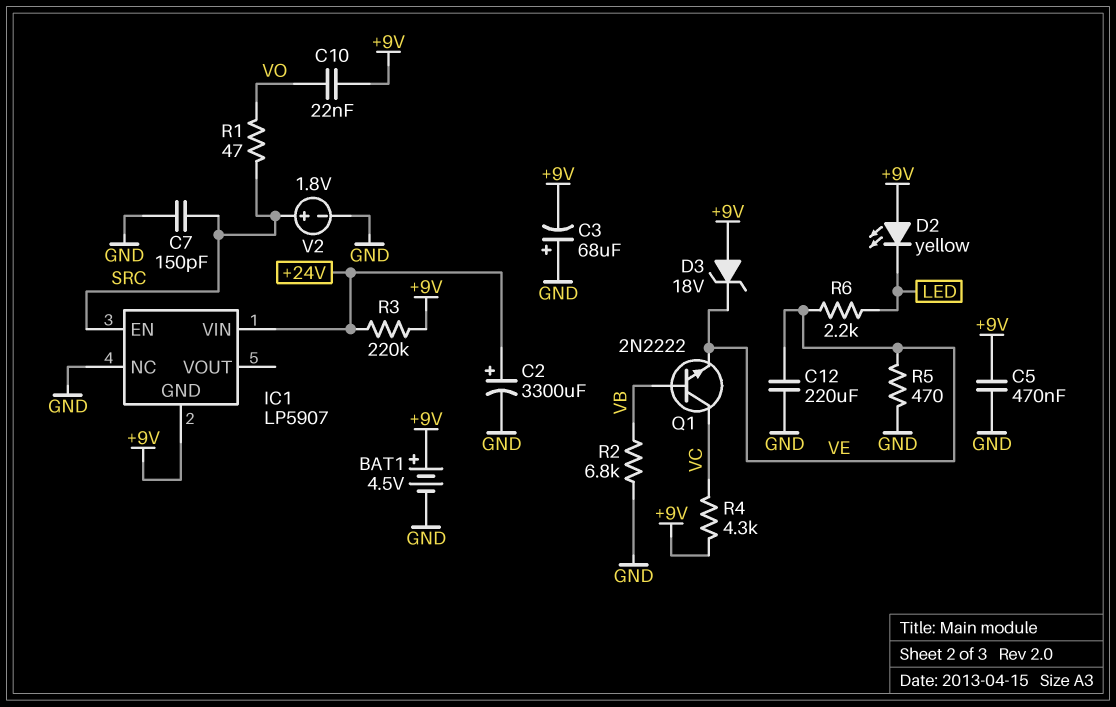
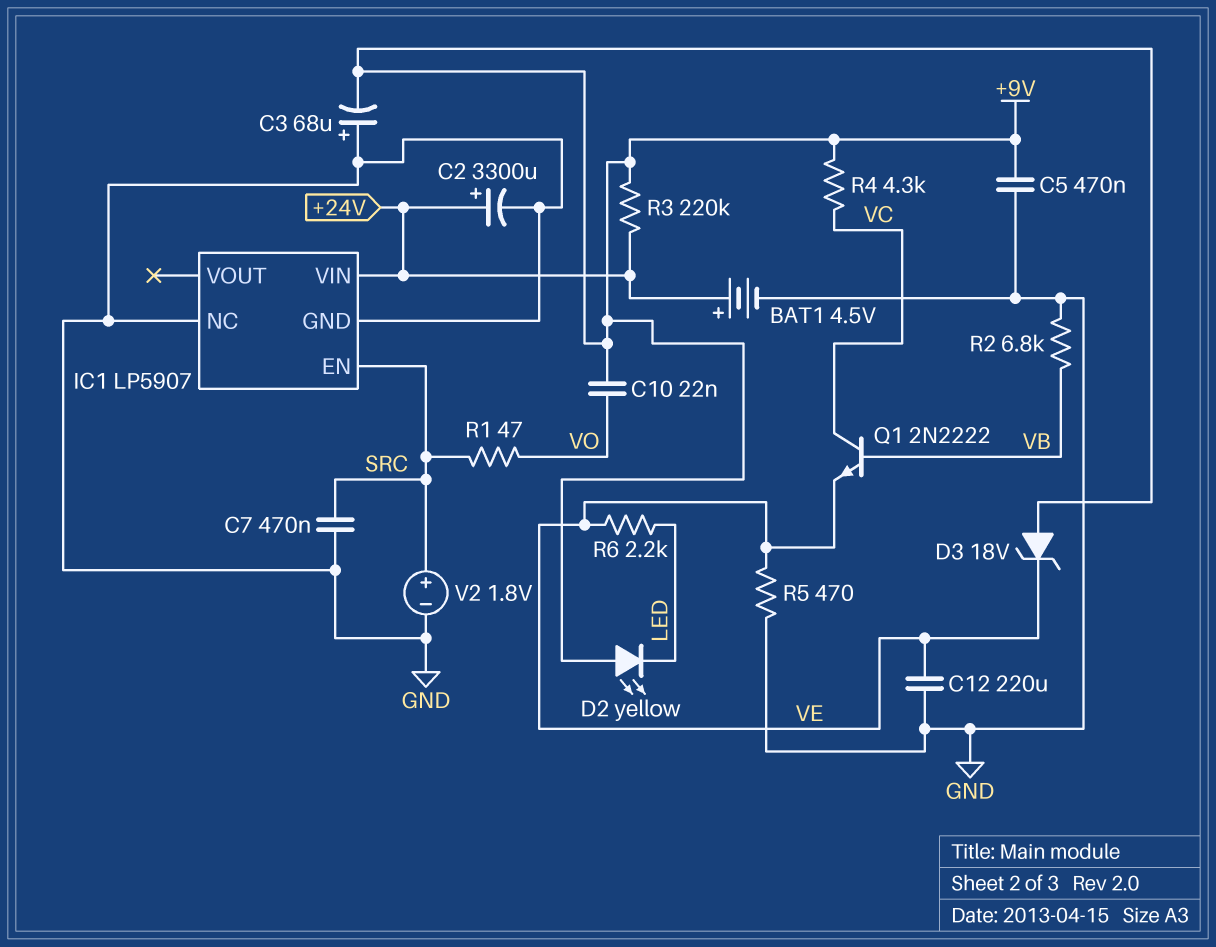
BAT1: 4.5V (plus +9V, minus GND) -> 4.5V (plus +24V, minus GND)
C7: 150pF (GND, SRC) -> 470nF (GND, SRC)
IC1 pin GND: +9V -> GND

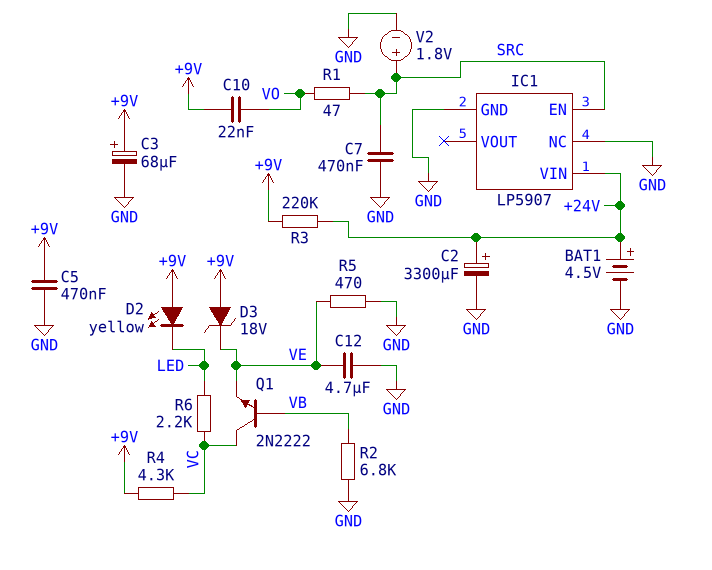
C3: 68uF (plus GND, minus +9V) -> 68uF (plus +9V, minus GND)
C12: 220uF (GND, VE) -> 4.7uF (GND, VE)
R6: 2.2k (LED, VE) -> 2.2k (LED, VC)

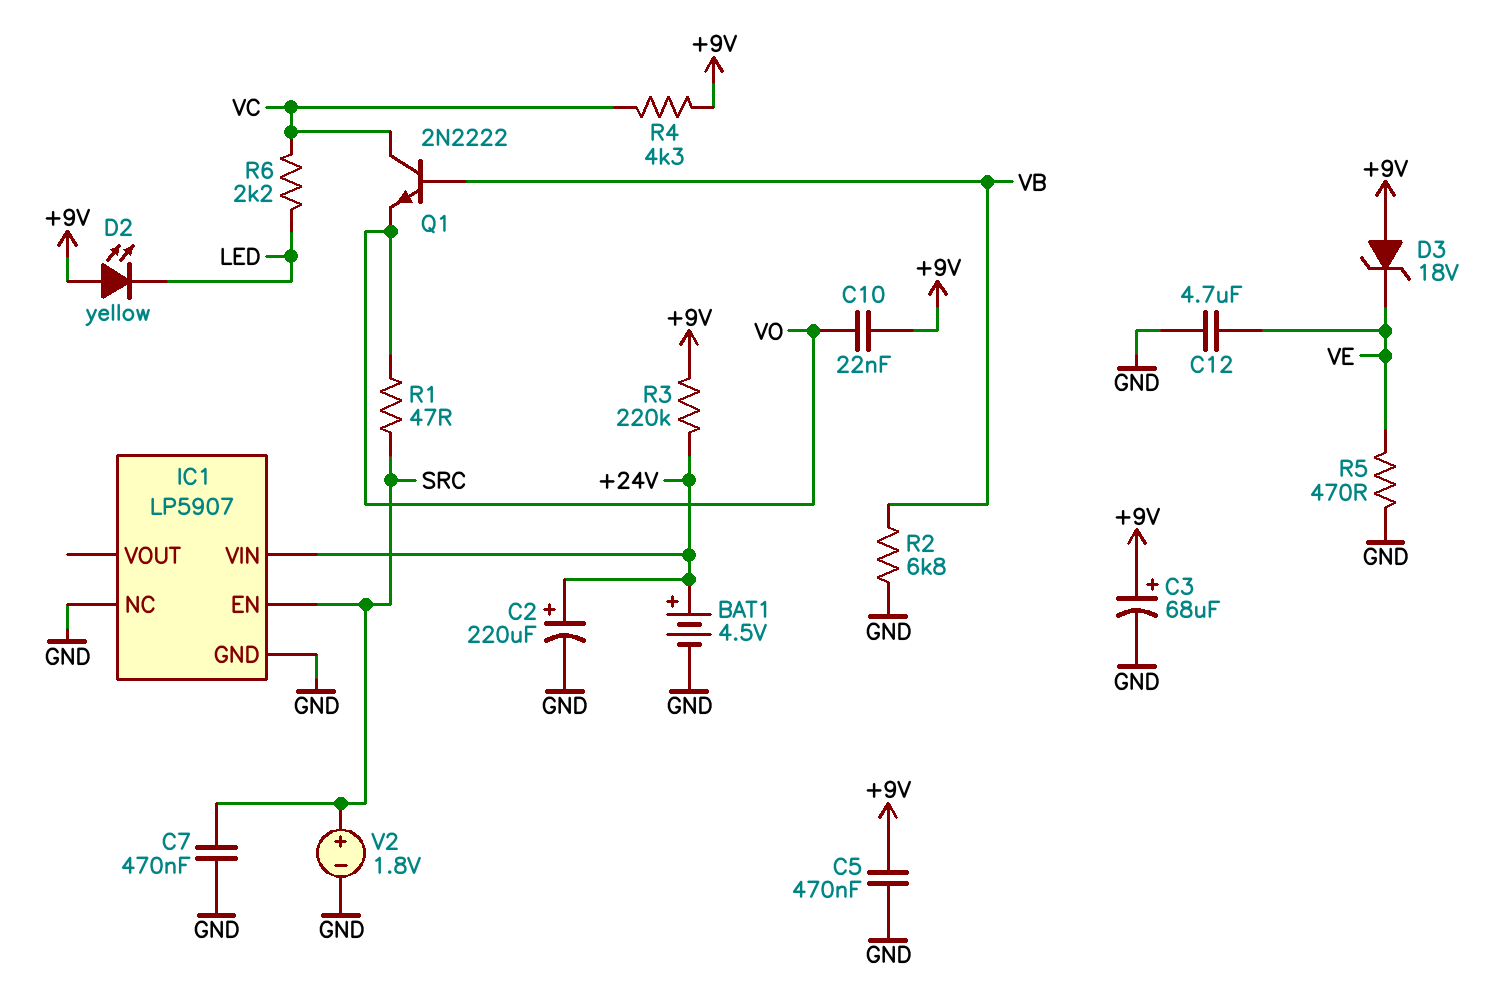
C2: 3300uF (plus +24V, minus GND) -> 220uF (plus +24V, minus GND)
Q1: NPN 2N2222 (B VB, C VC, E VE) -> NPN 2N2222 (B VB, C VC, E VO)

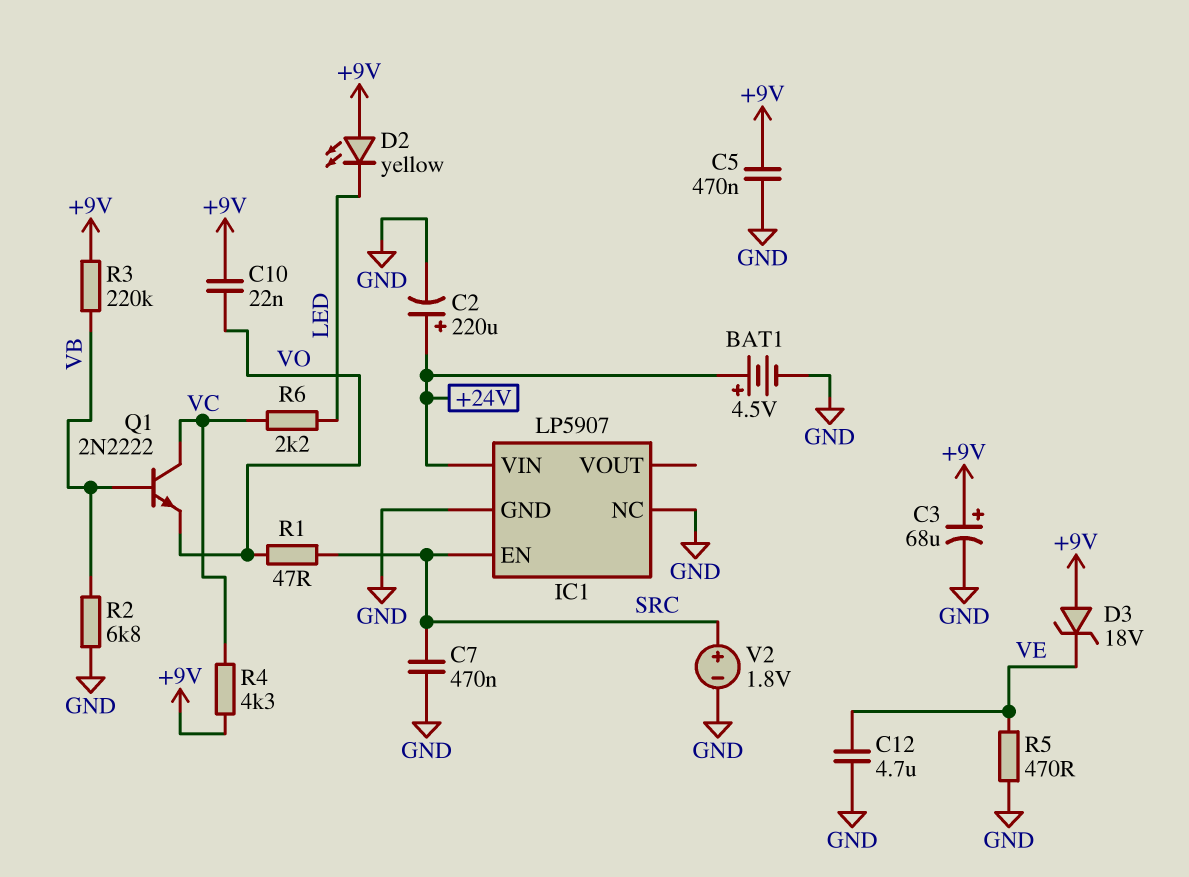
R3: 220k (+9V, +24V) -> 220k (+9V, VB)

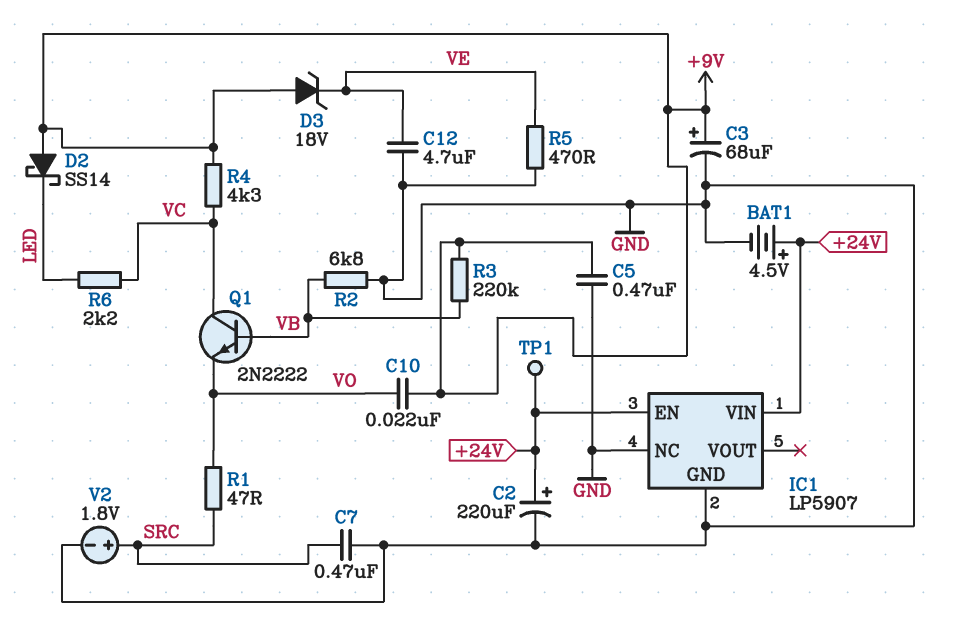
D2: LED yellow (A +9V, K LED) -> schottky SS14 (A +9V, K LED)
IC1 pin EN: SRC -> +24V
TP1: none -> test point (+24V)

